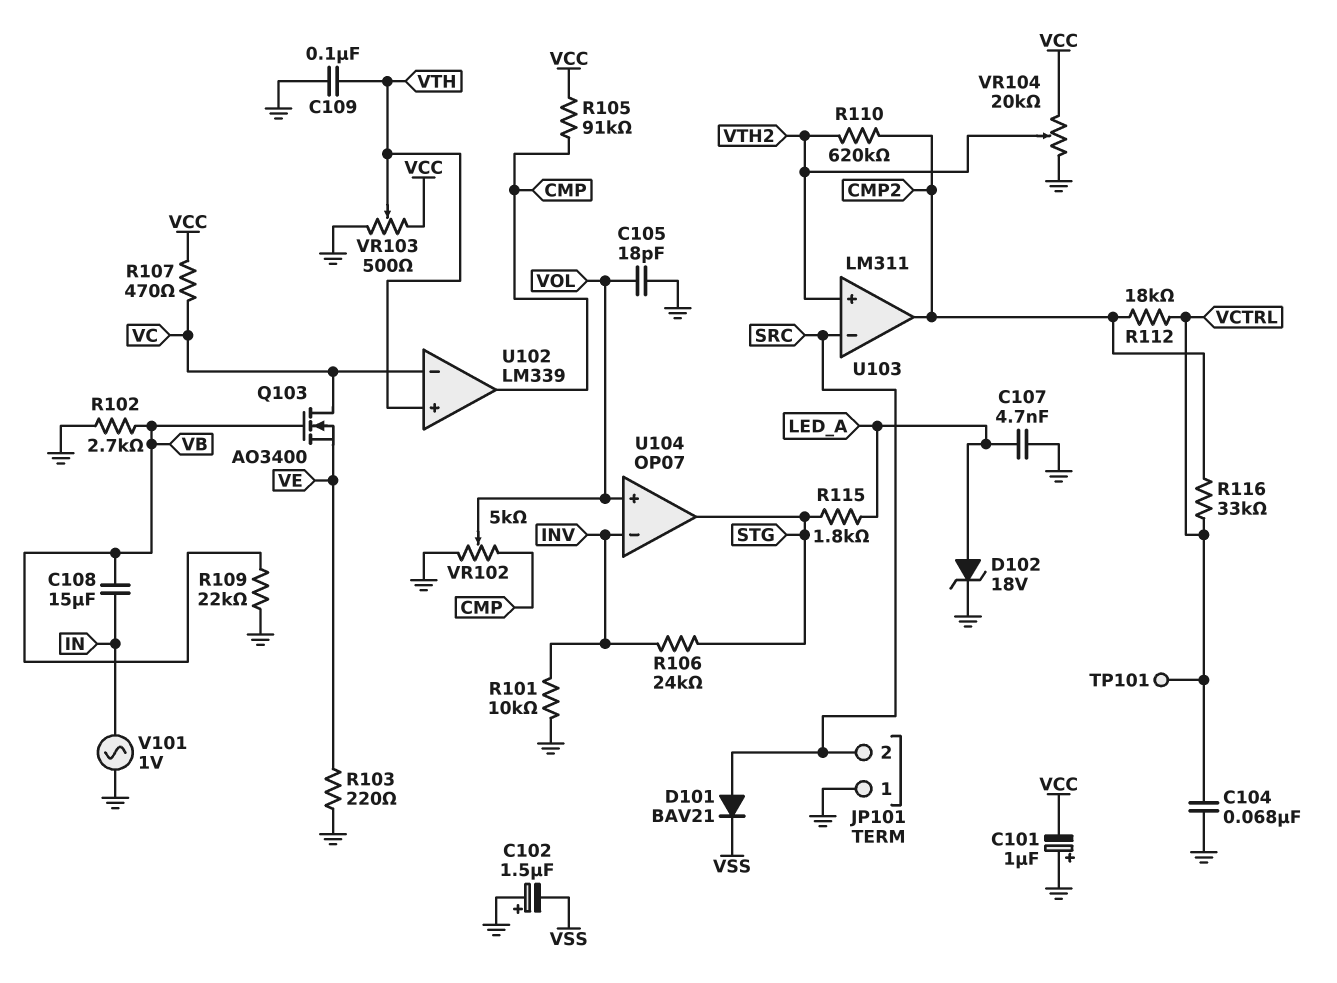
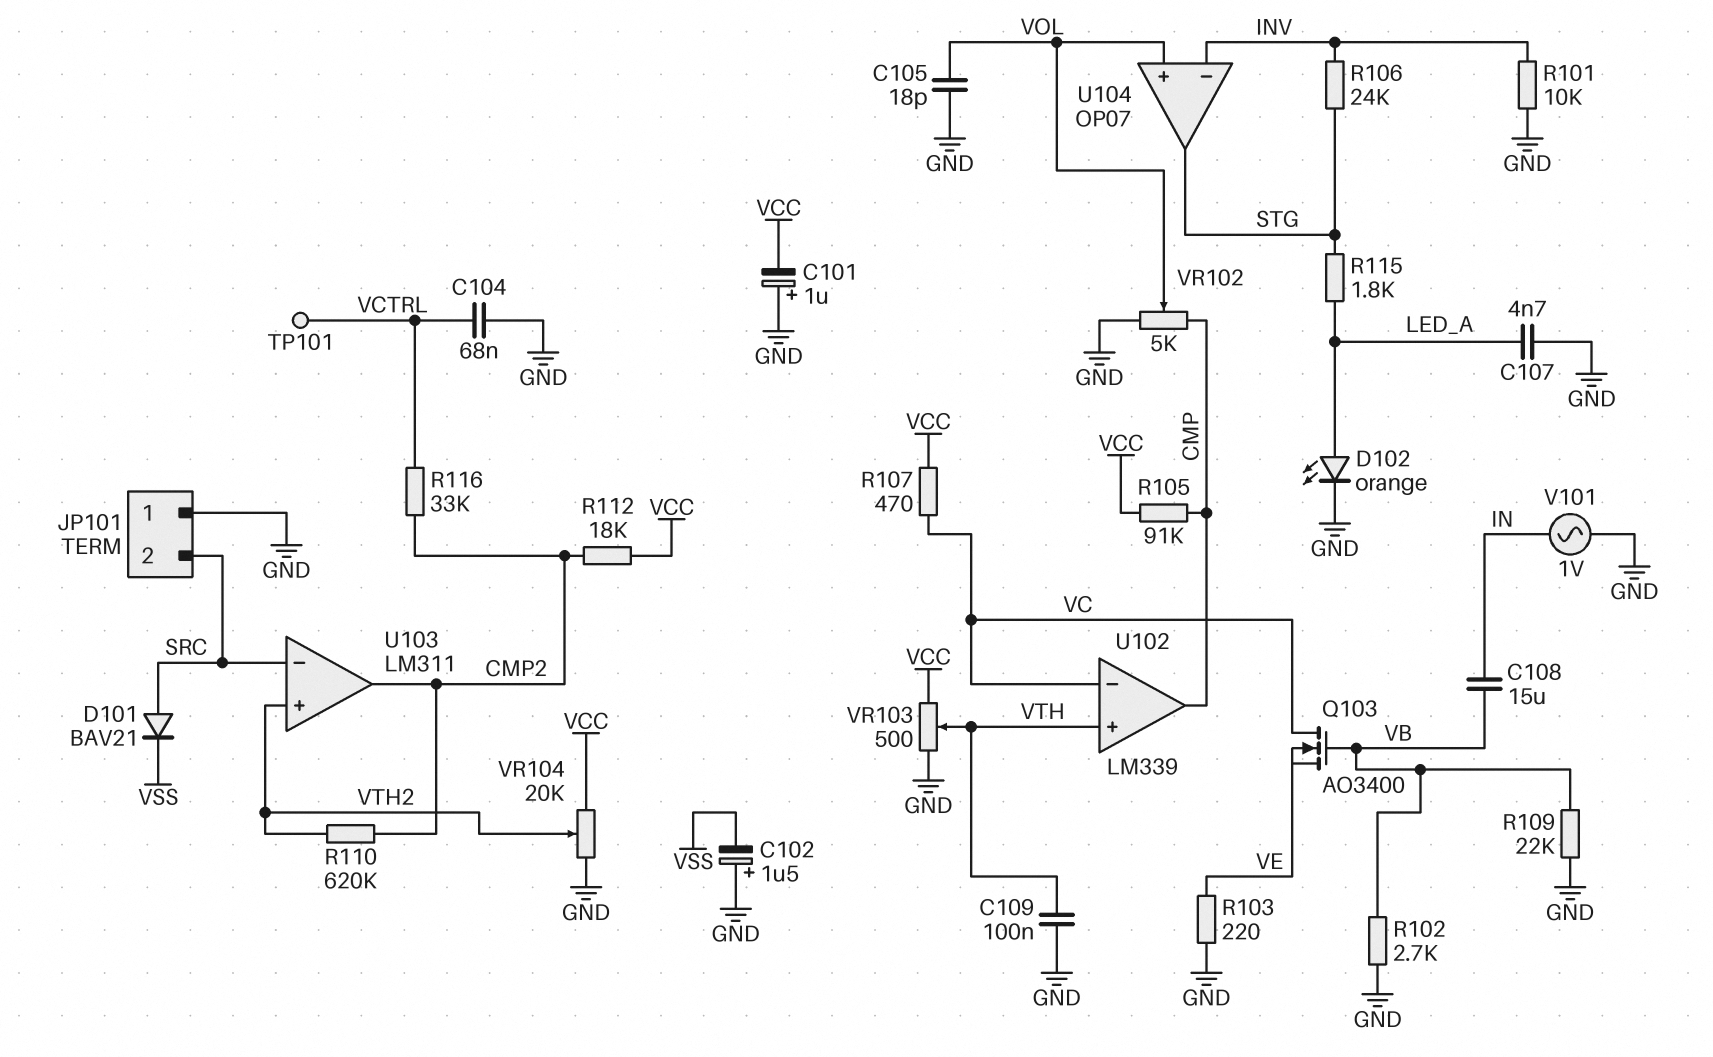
D102: zener 18V (A LED_A, K GND) -> LED orange (A LED_A, K GND)
R112: 18k (CMP2, VCTRL) -> 18k (CMP2, VCC)

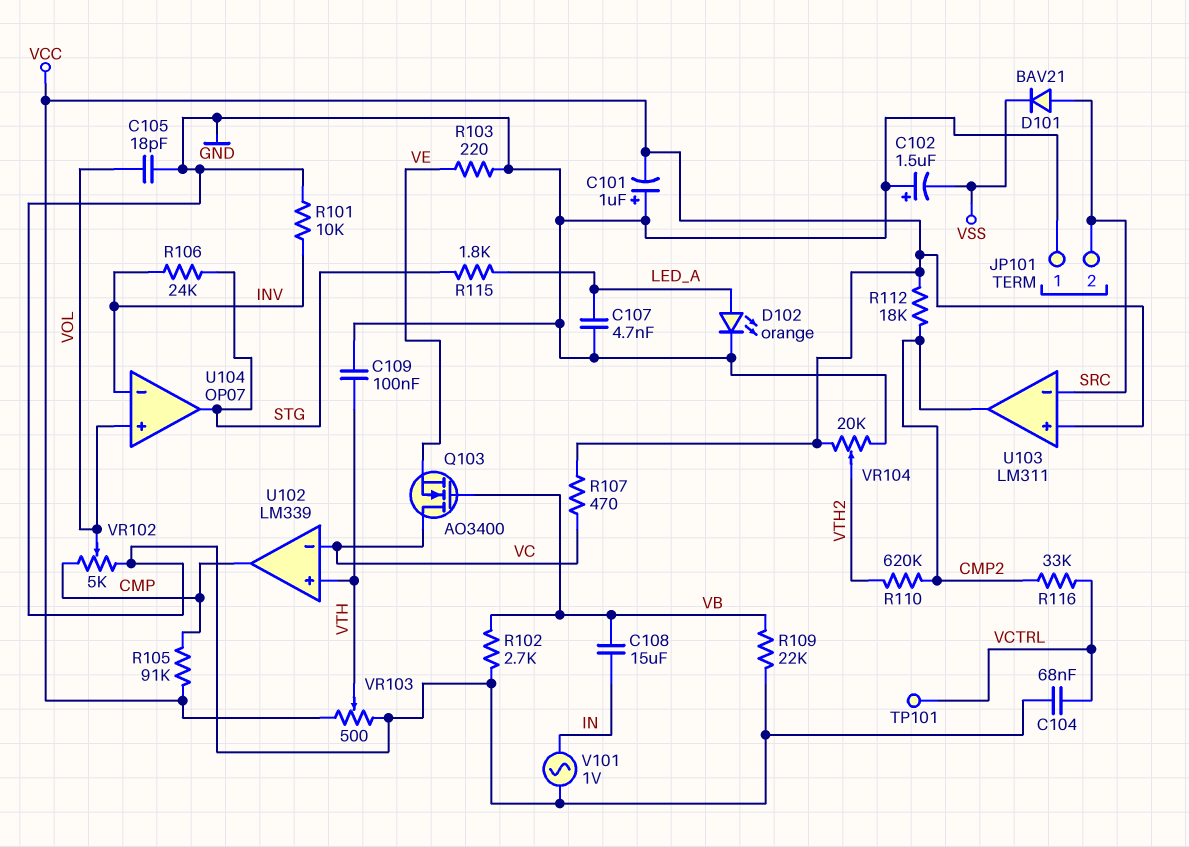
U103 pin in+: VTH2 -> VCC

